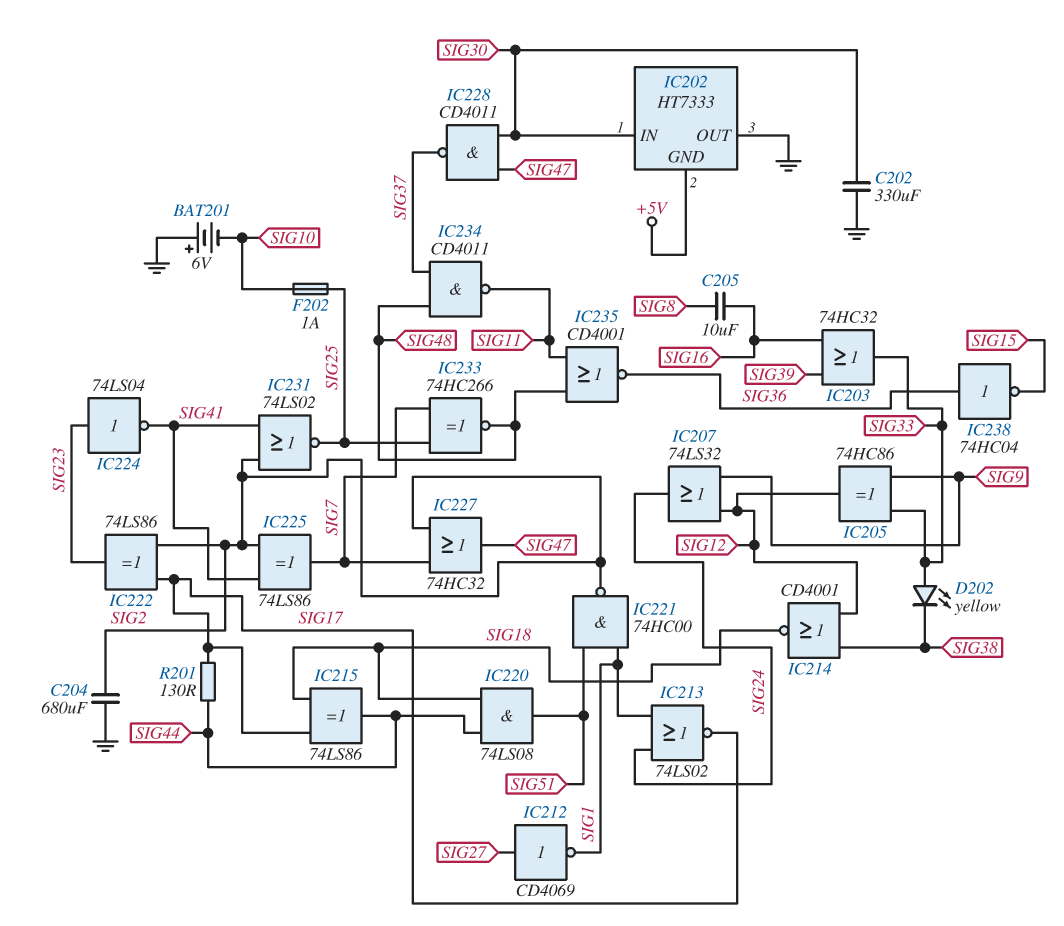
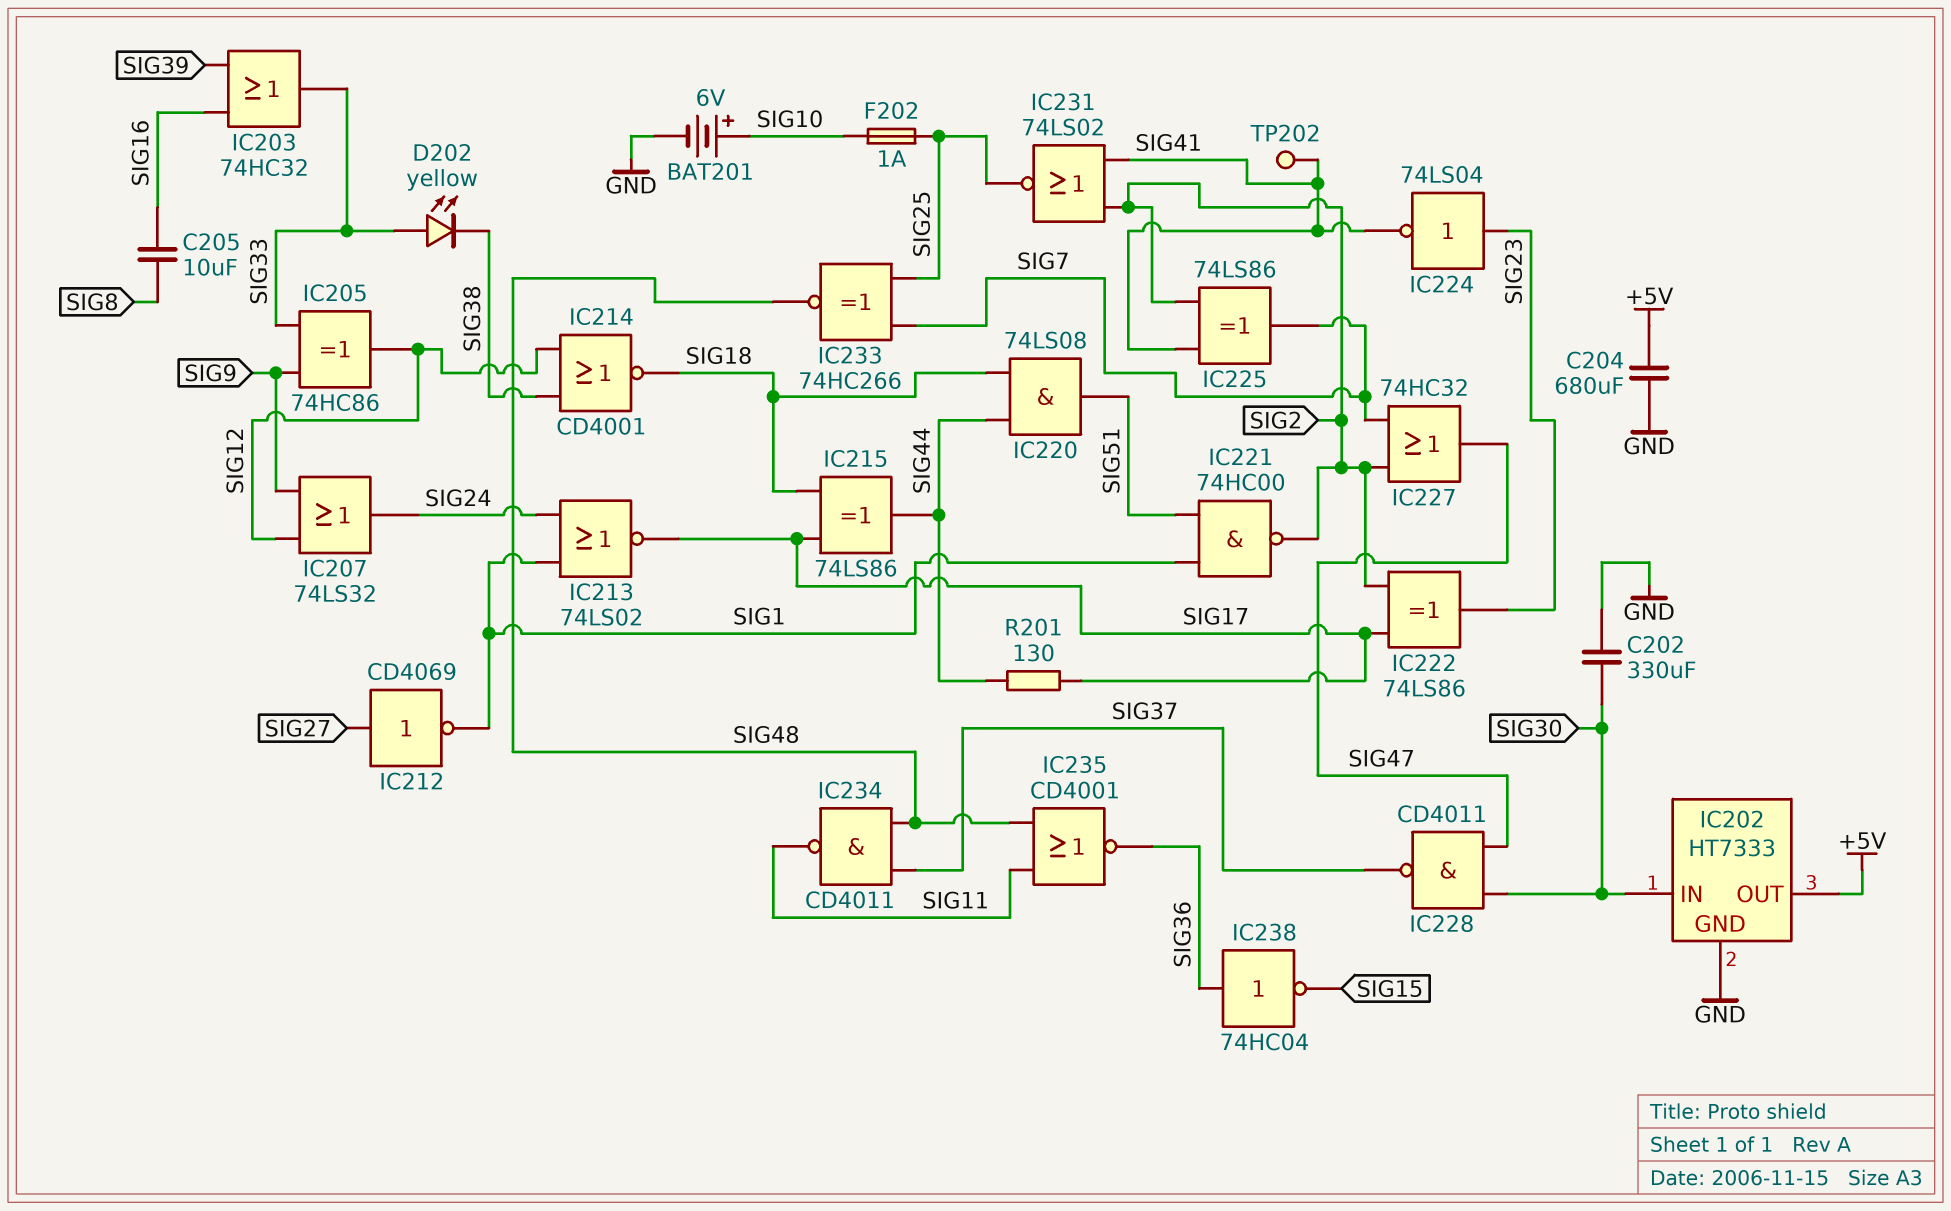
BAT201: 6V (plus GND, minus SIG10) -> 6V (plus SIG10, minus GND)
C204: 680uF (GND, SIG2) -> 680uF (+5V, GND)
IC202 pin GND: +5V -> GND
IC202 pin OUT: GND -> +5V
TP202: none -> test point (SIG41)

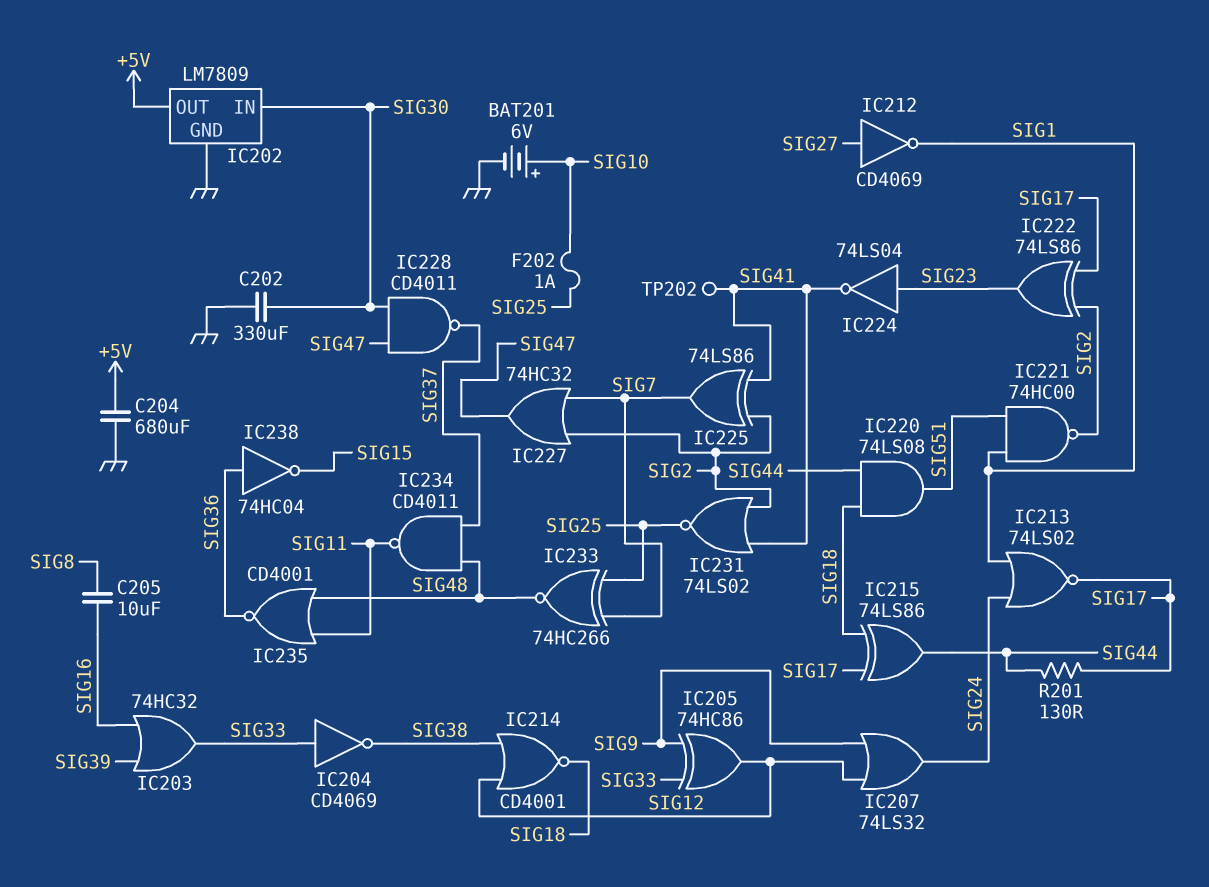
D202: LED yellow (A SIG33, K SIG38) -> none
IC202: HT7333 -> LM7809
IC204: none -> NOT CD4069 (in SIG33, out SIG38)

